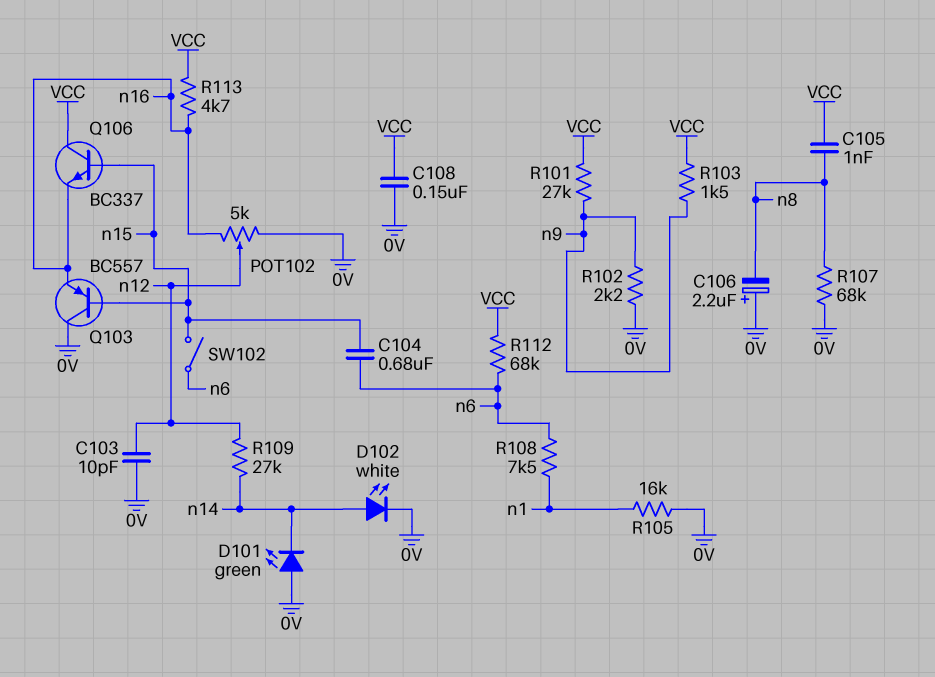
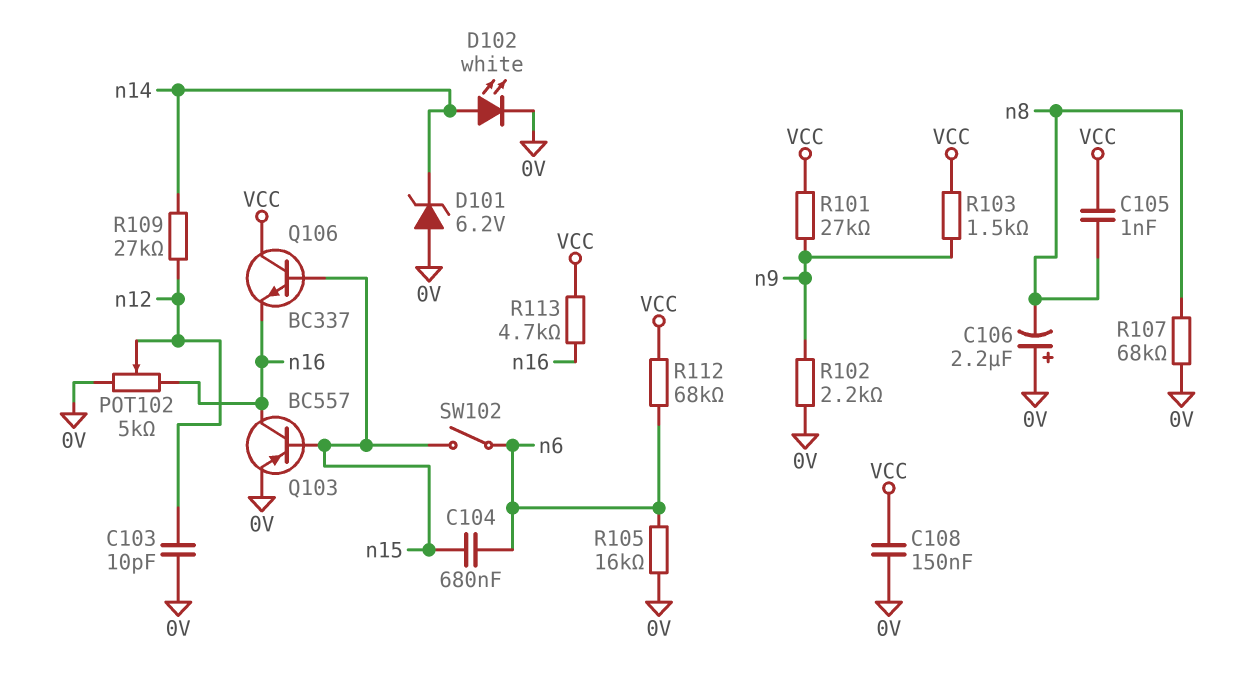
D101: LED green (A 0V, K n14) -> zener 6.2V (A 0V, K n14)
Q103: PNP BC557 (B n15, C 0V, E n16) -> PNP BC557 (B n15, C n16, E 0V)
R105: 16k (0V, n1) -> 16k (0V, n6)
R108: 7.5k (n1, n6) -> none

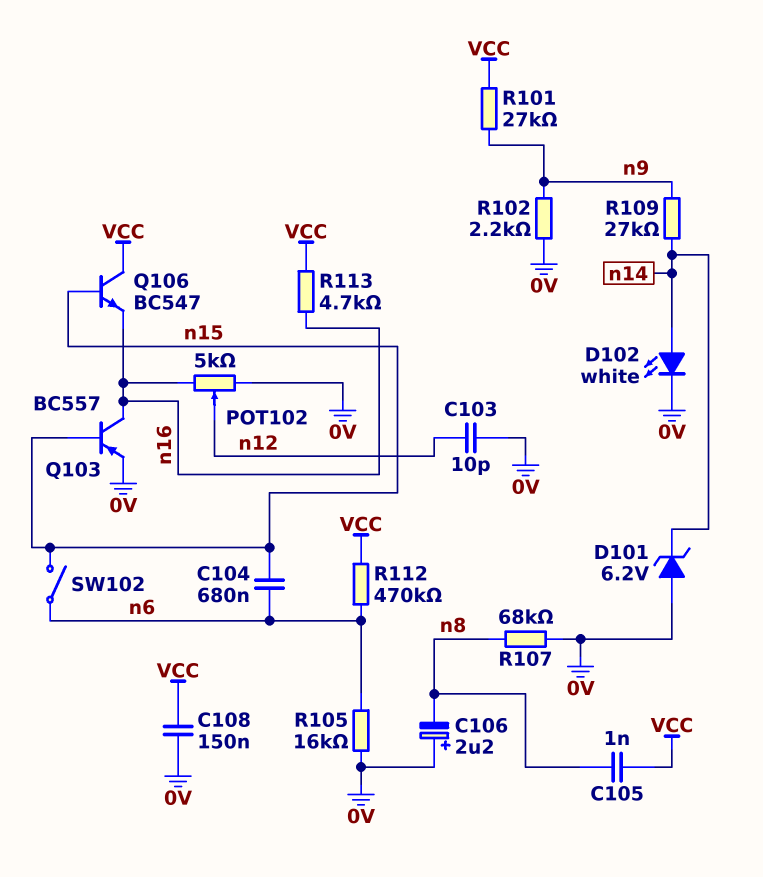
Q106: NPN BC337 (B n15, C VCC, E n16) -> NPN BC547 (B n15, C VCC, E n16)
R103: 1.5k (VCC, n9) -> none
R109: 27k (n12, n14) -> 27k (n9, n14)
R112: 68k (VCC, n6) -> 470k (VCC, n6)

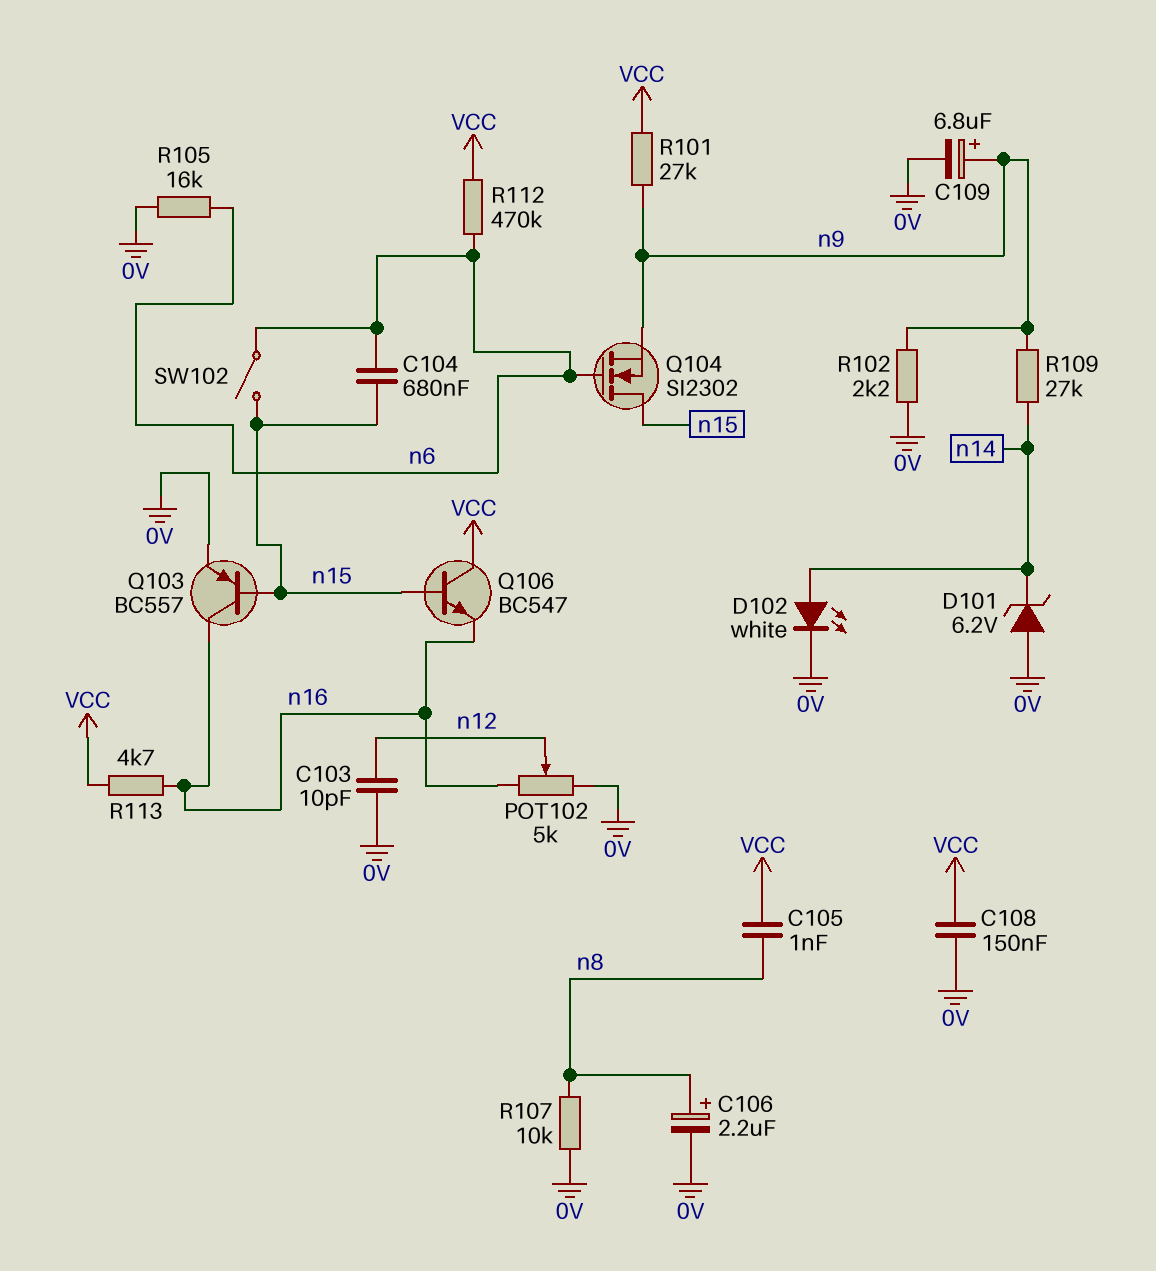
C106: 2.2uF (plus 0V, minus n8) -> 2.2uF (plus n8, minus 0V)
C109: none -> 6.8uF (plus n9, minus 0V)
Q104: none -> NMOS SI2302 (G n6, D n15, S n9)
R107: 68k (0V, n8) -> 10k (0V, n8)

